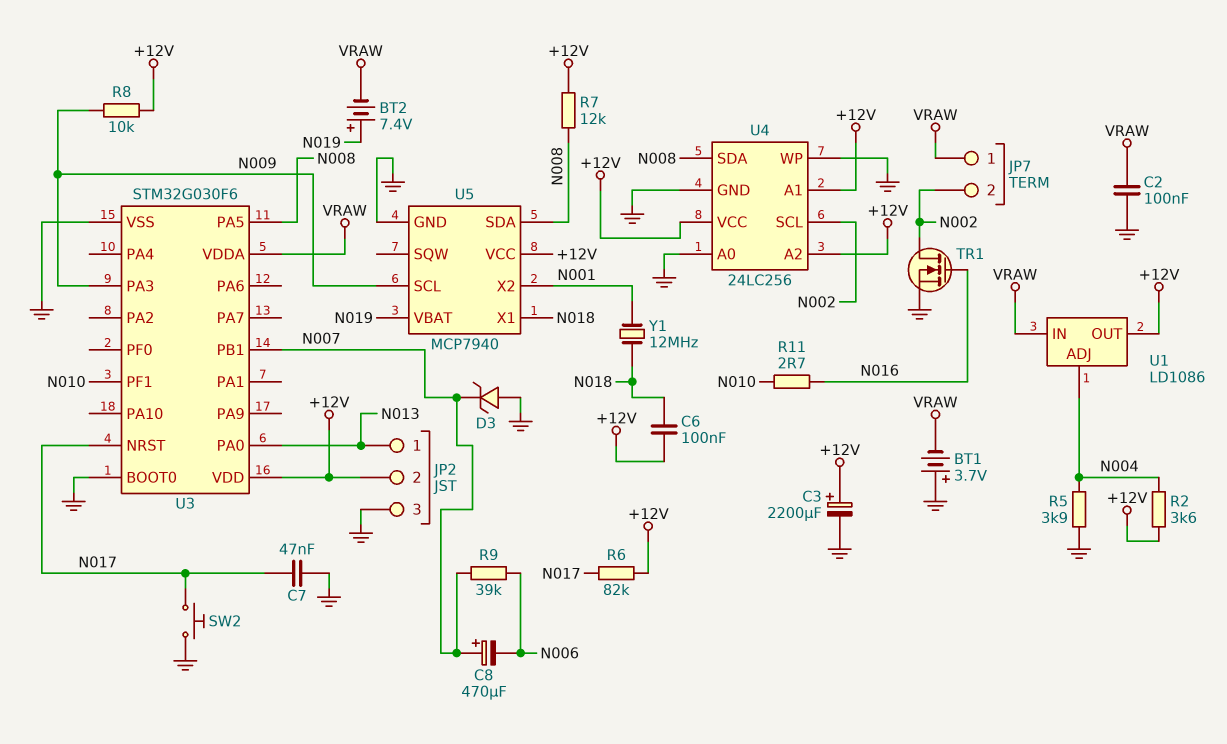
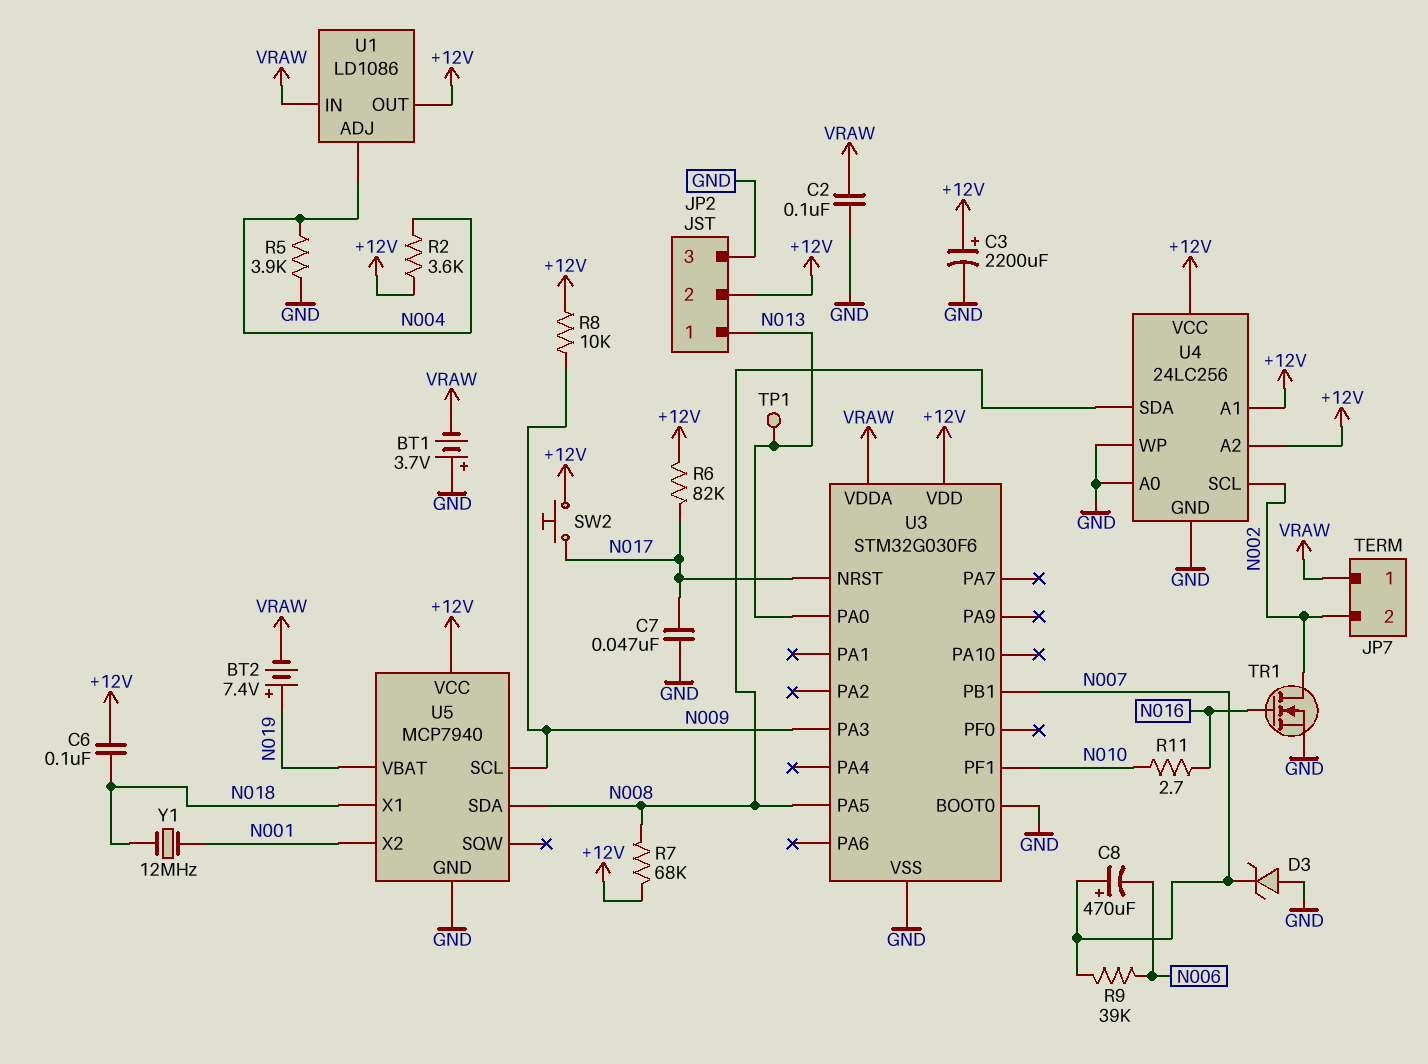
R7: 12k (+12V, N008) -> 68k (+12V, N008)
SW2: button (GND, N017) -> button (+12V, N017)
TP1: none -> test point (N013)

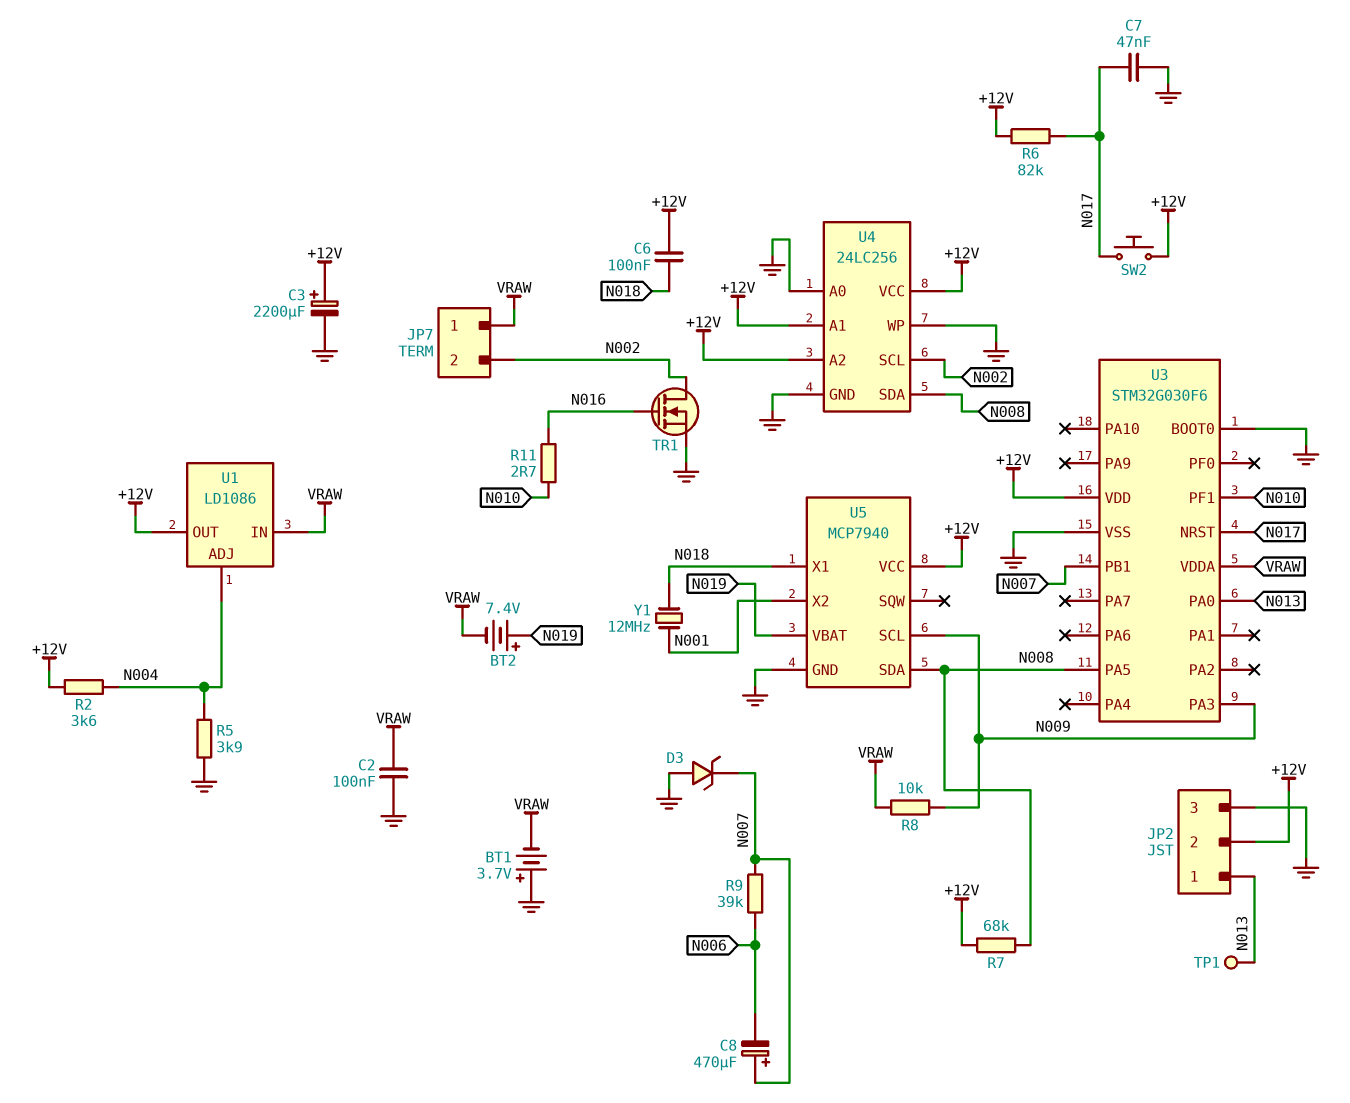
R8: 10k (+12V, N009) -> 10k (N009, VRAW)

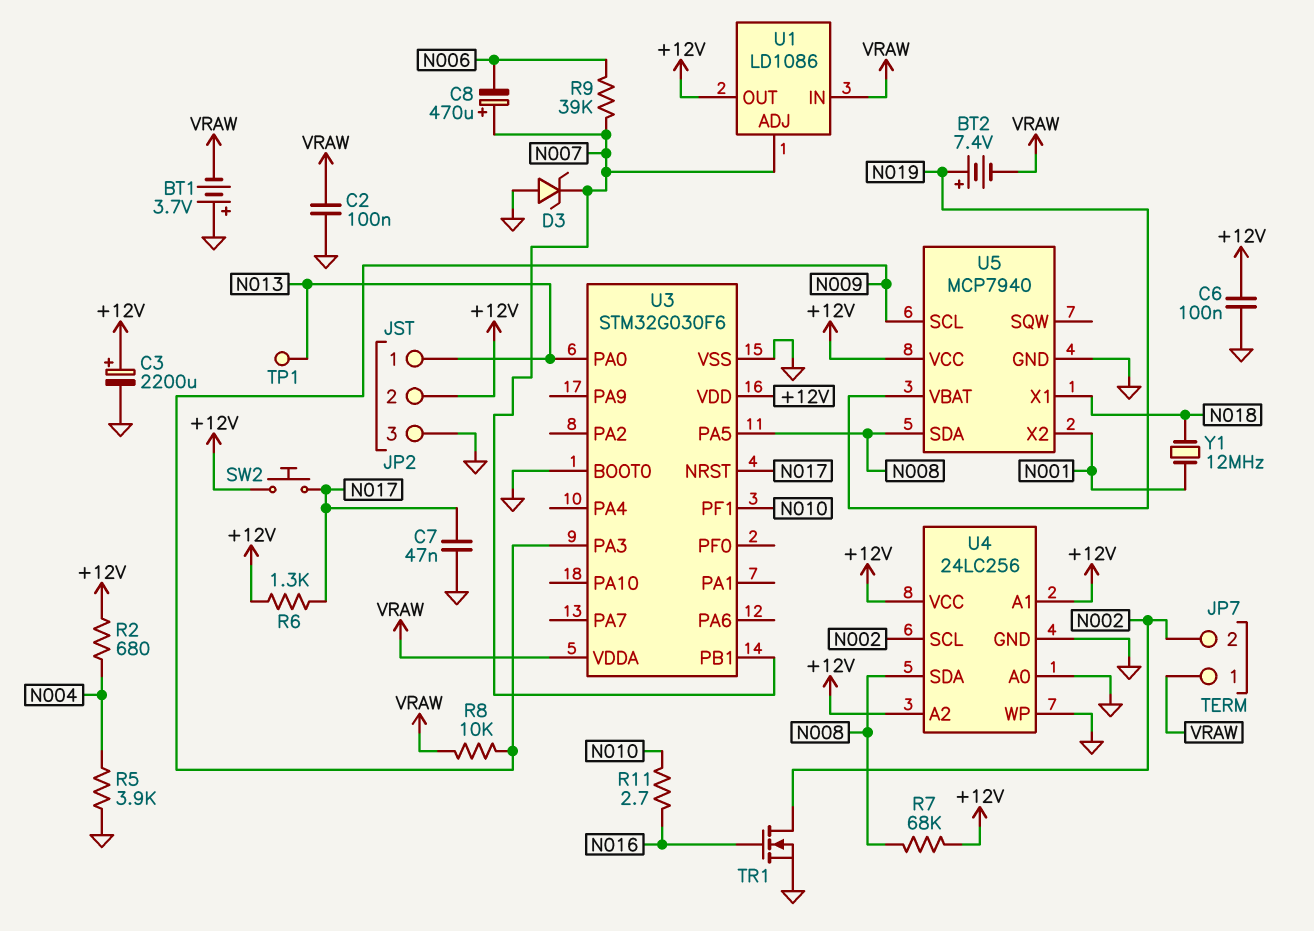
C6: 100nF (+12V, N018) -> 100nF (+12V, GND)
R2: 3.6k (+12V, N004) -> 680 (+12V, N004)
R6: 82k (+12V, N017) -> 1.3k (+12V, N017)
U1 pin ADJ: N004 -> N007

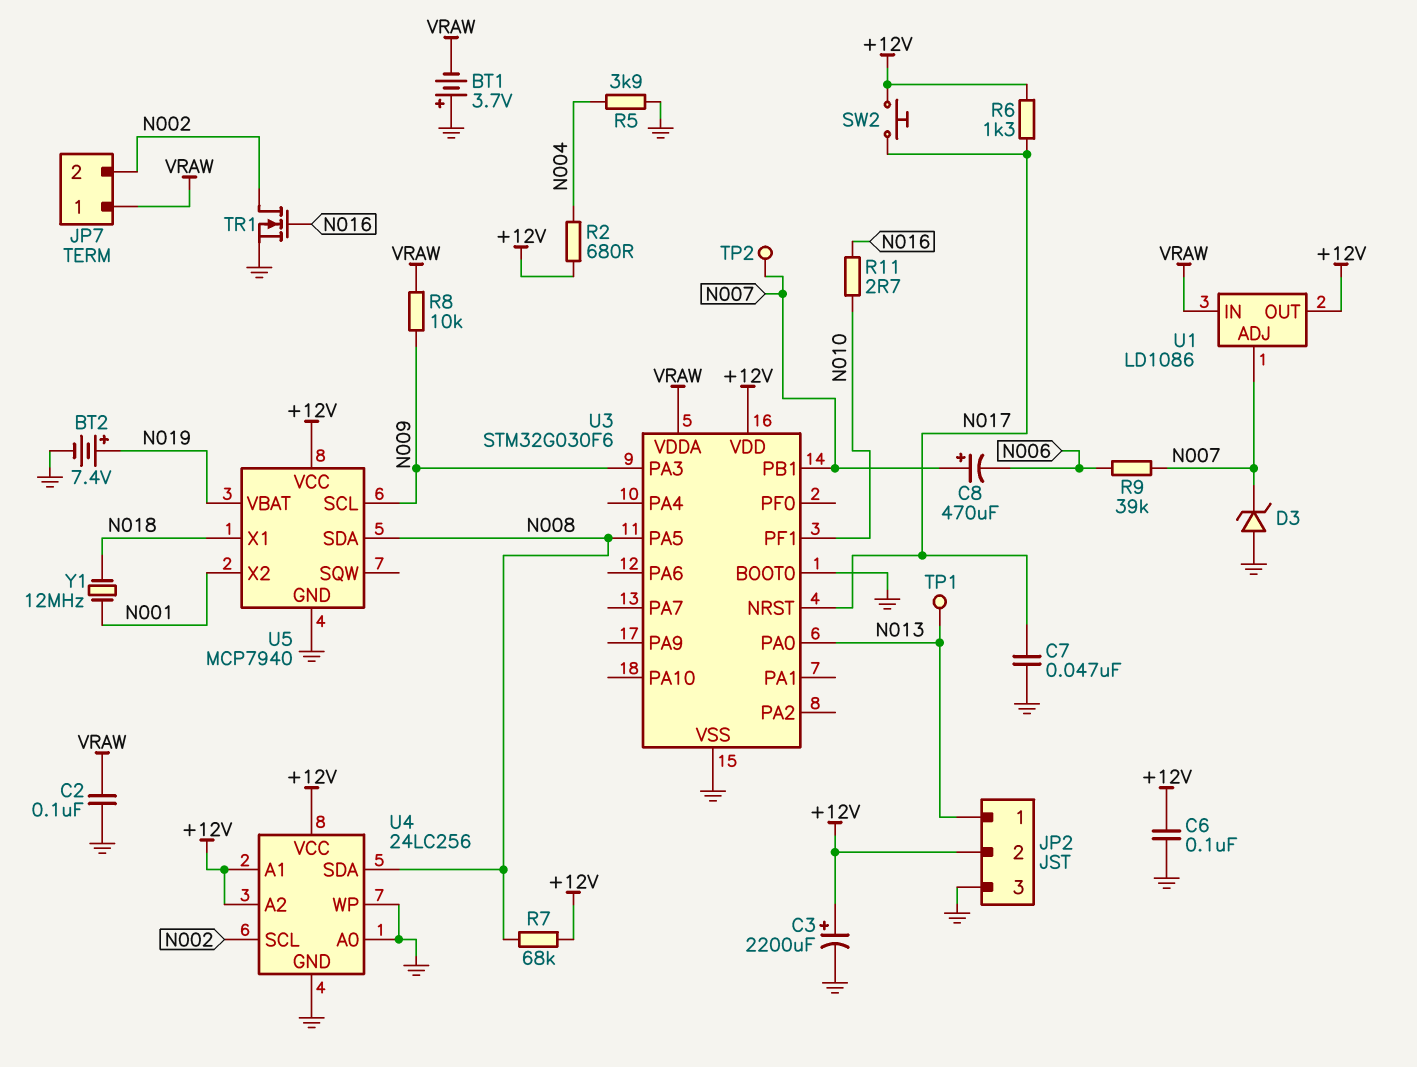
BT2: 7.4V (plus N019, minus VRAW) -> 7.4V (plus N019, minus GND)
TP2: none -> test point (N007)

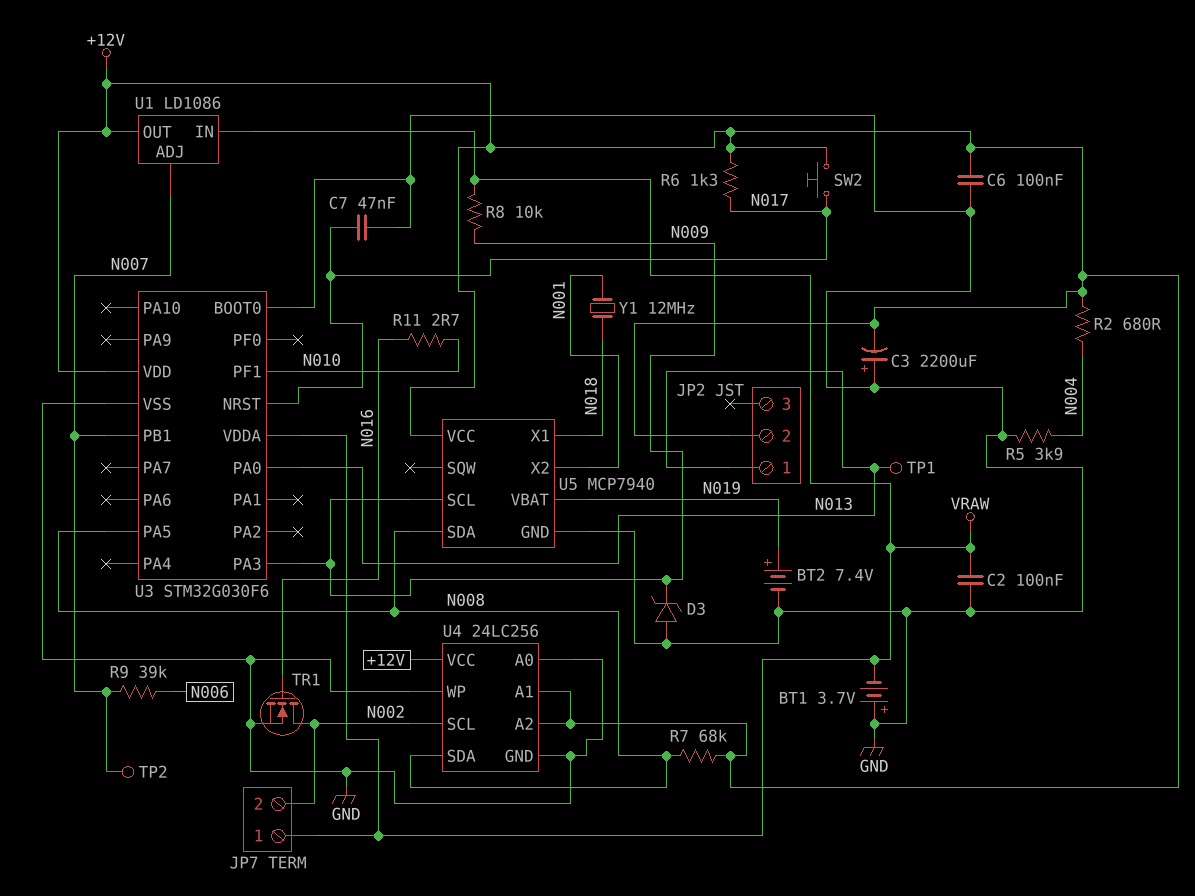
C3: 2200uF (plus +12V, minus GND) -> 2200uF (plus GND, minus +12V)
C8: 470uF (plus N007, minus N006) -> none
D3: zener (A GND, K N007) -> zener (A GND, K N009)
JP2 pin 3: GND -> none

